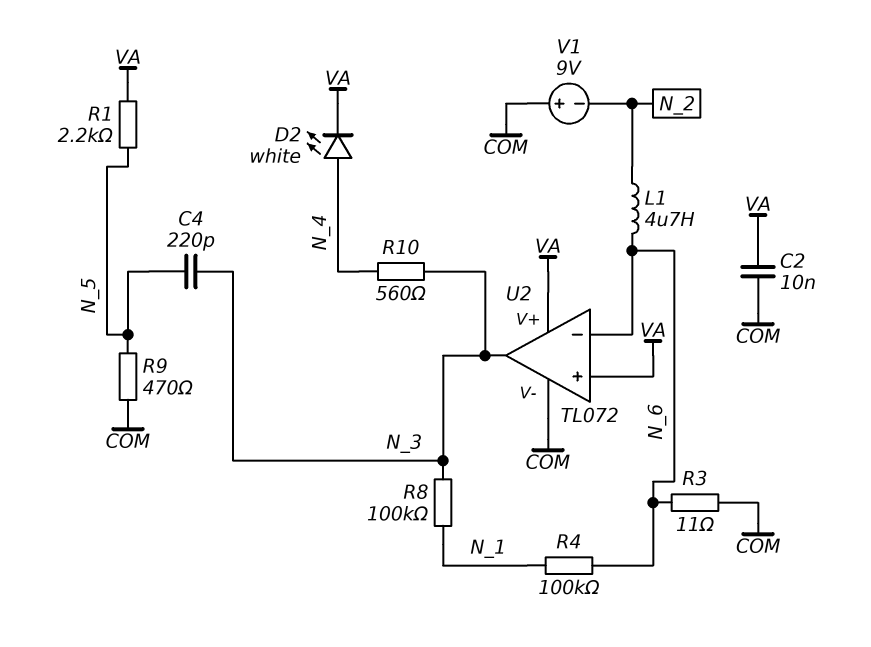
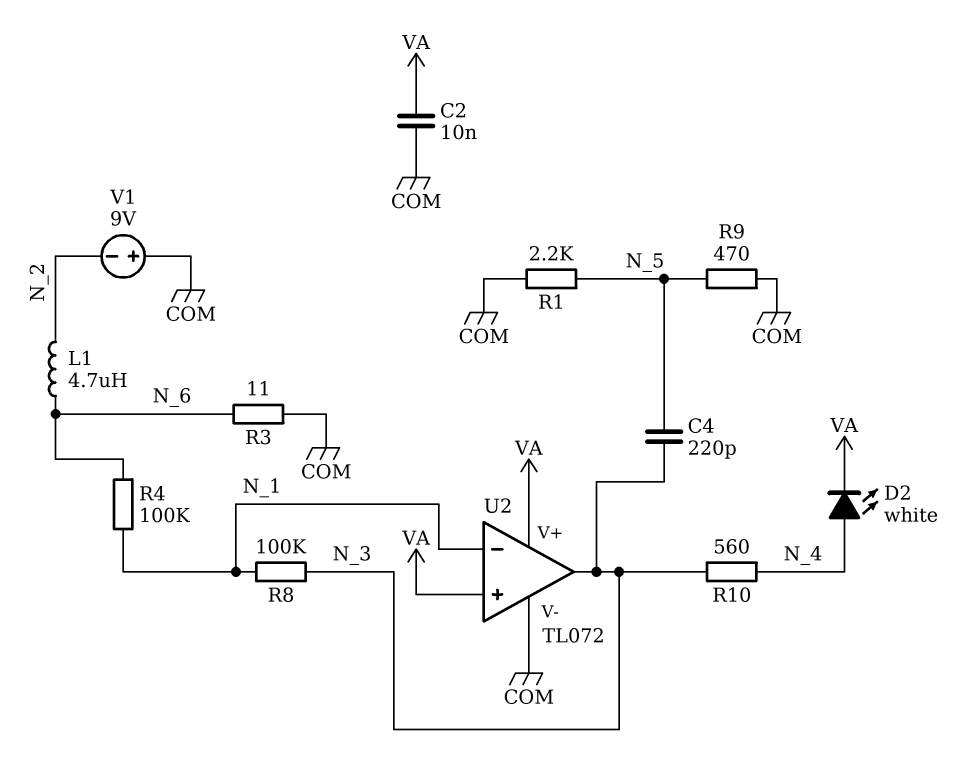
R1: 2.2k (N_5, VA) -> 2.2k (COM, N_5)
U2 pin in-: N_6 -> N_1

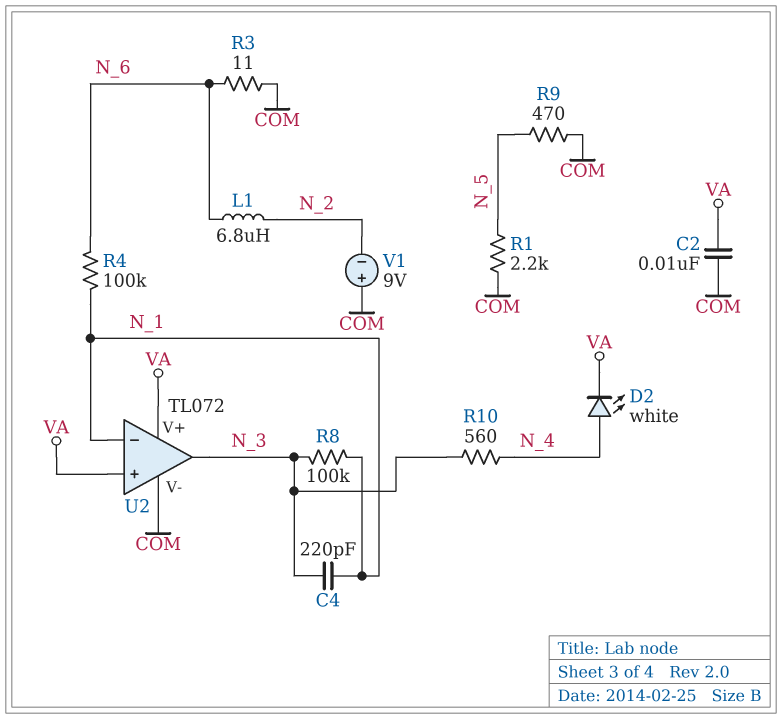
C4: 220pF (N_3, N_5) -> 220pF (N_1, N_3)
L1: 4.7uH (N_2, N_6) -> 6.8uH (N_2, N_6)

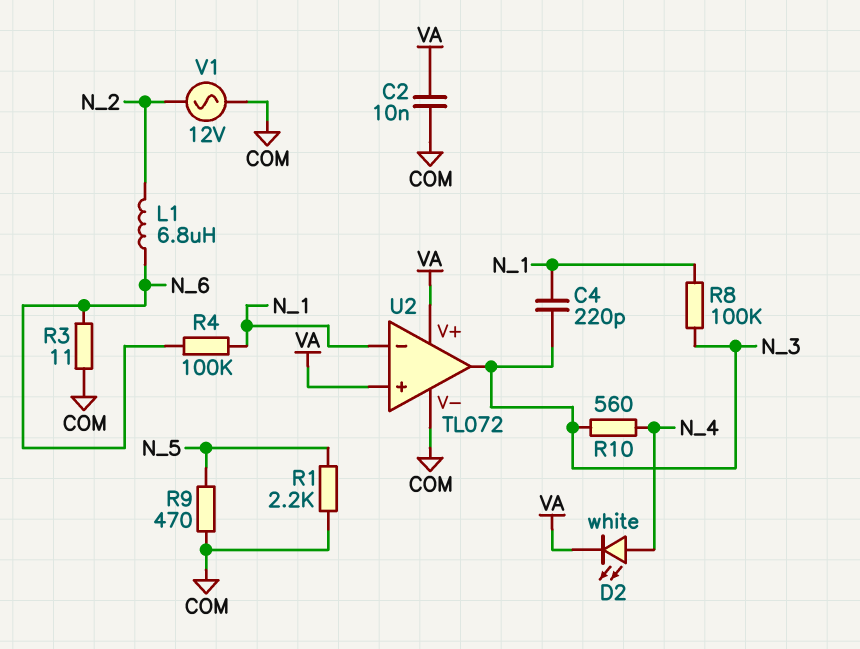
V1: 9V (plus COM, minus N_2) -> AC 12V (COM, N_2)

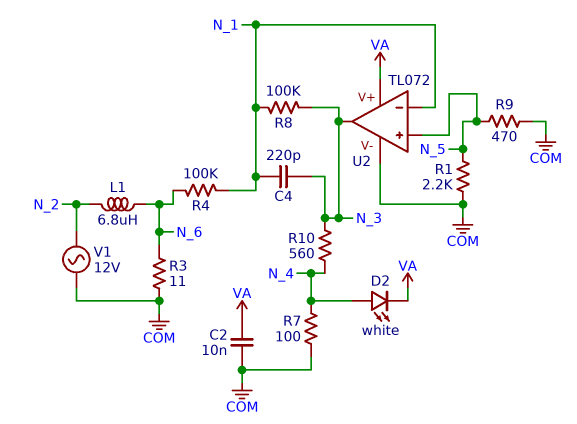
R7: none -> 100 (COM, N_4)
U2 pin in+: VA -> N_5

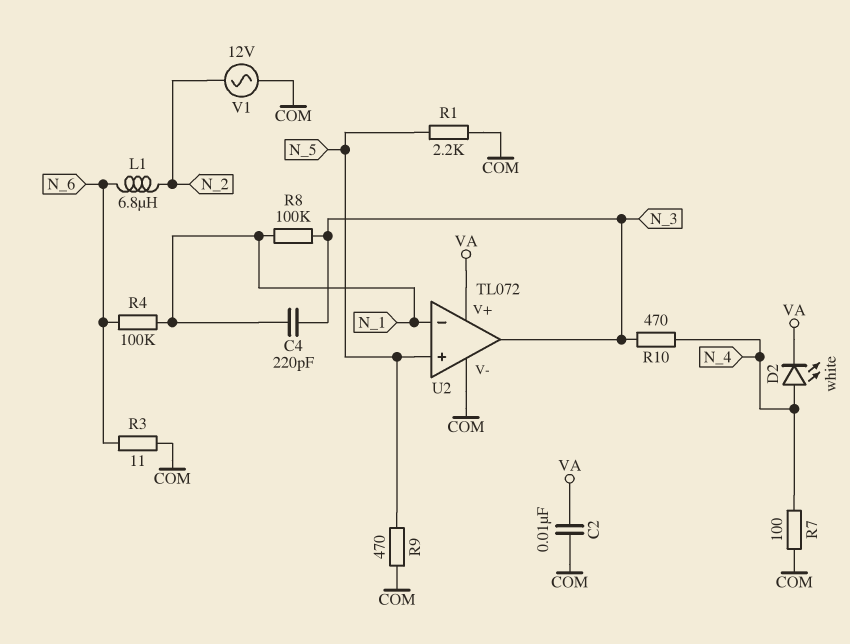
R10: 560 (N_3, N_4) -> 470 (N_3, N_4)

